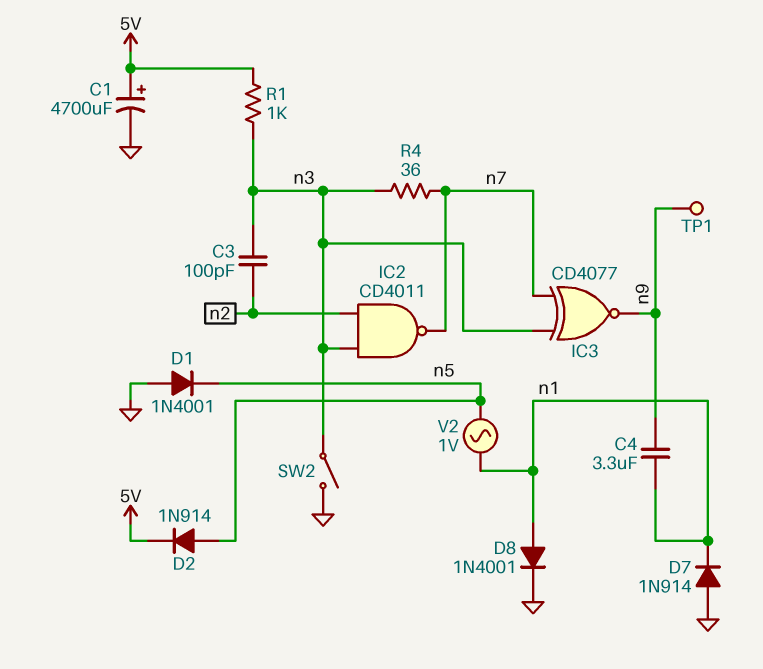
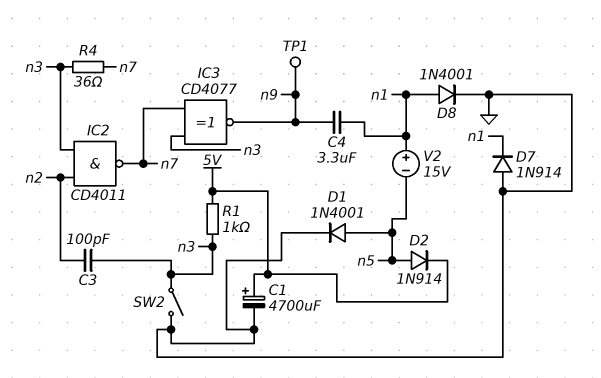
D1: diode 1N4001 (A GND, K n5) -> diode 1N4001 (A n5, K GND)
V2: AC 1V (n1, n5) -> 15V (plus n1, minus n5)

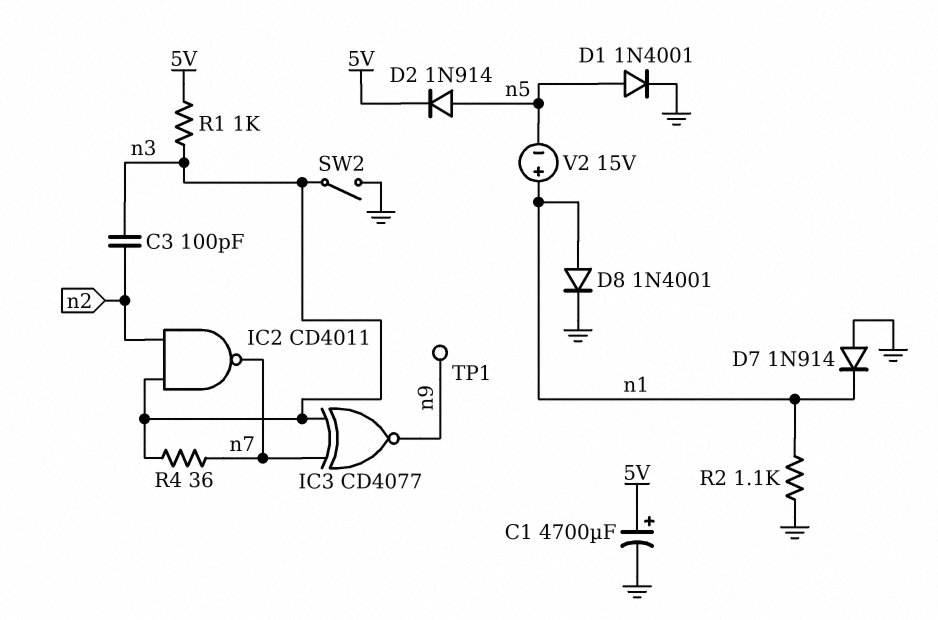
C4: 3.3uF (n1, n9) -> none
R2: none -> 1.1k (GND, n1)

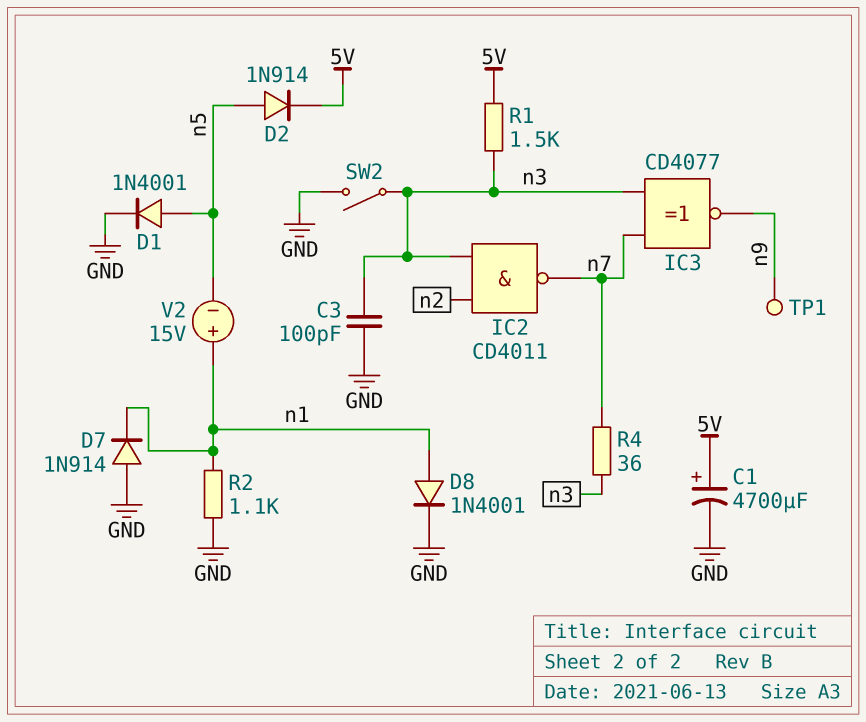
C3: 100pF (n2, n3) -> 100pF (GND, n3)
R1: 1k (5V, n3) -> 1.5k (5V, n3)

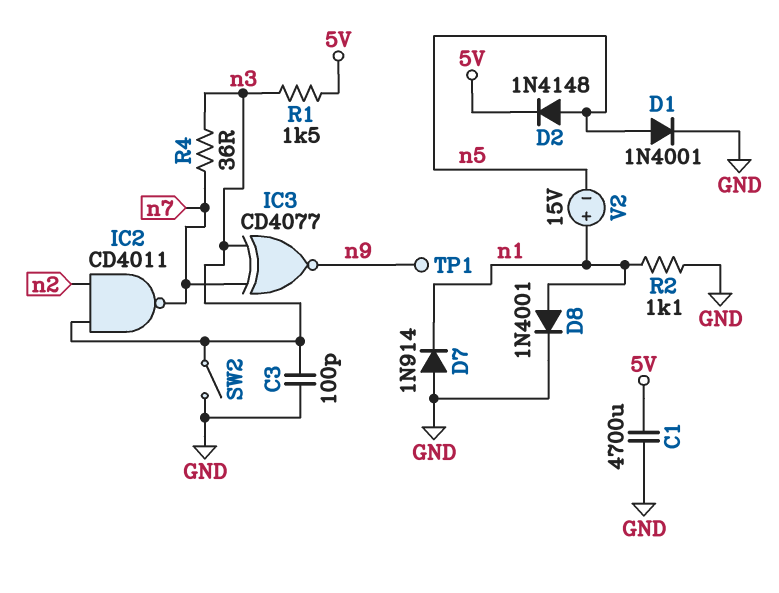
C1: 4700uF (plus 5V, minus GND) -> 4700uF (5V, GND)
D2: diode 1N914 (A n5, K 5V) -> diode 1N4148 (A n5, K 5V)

